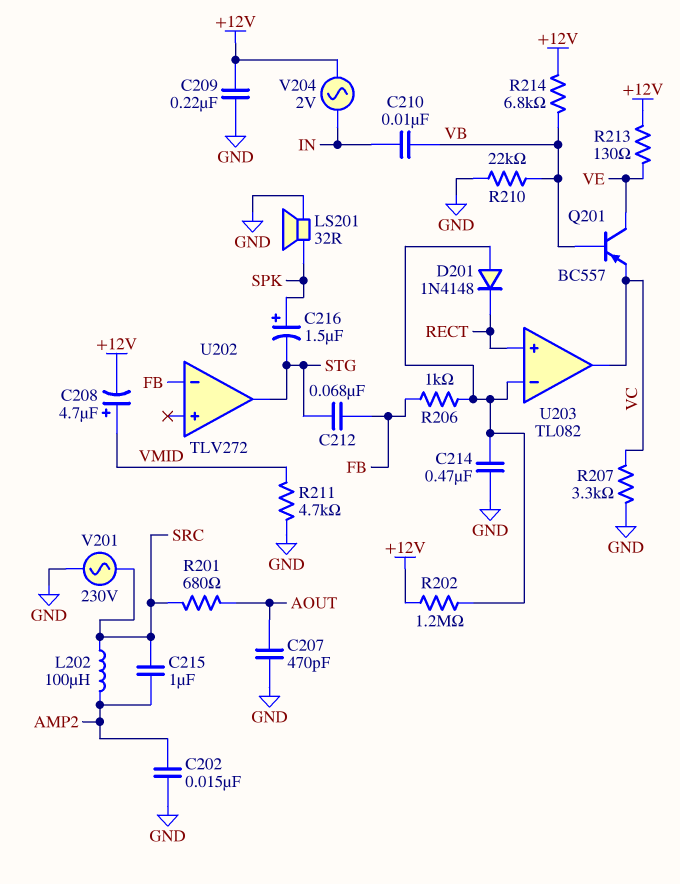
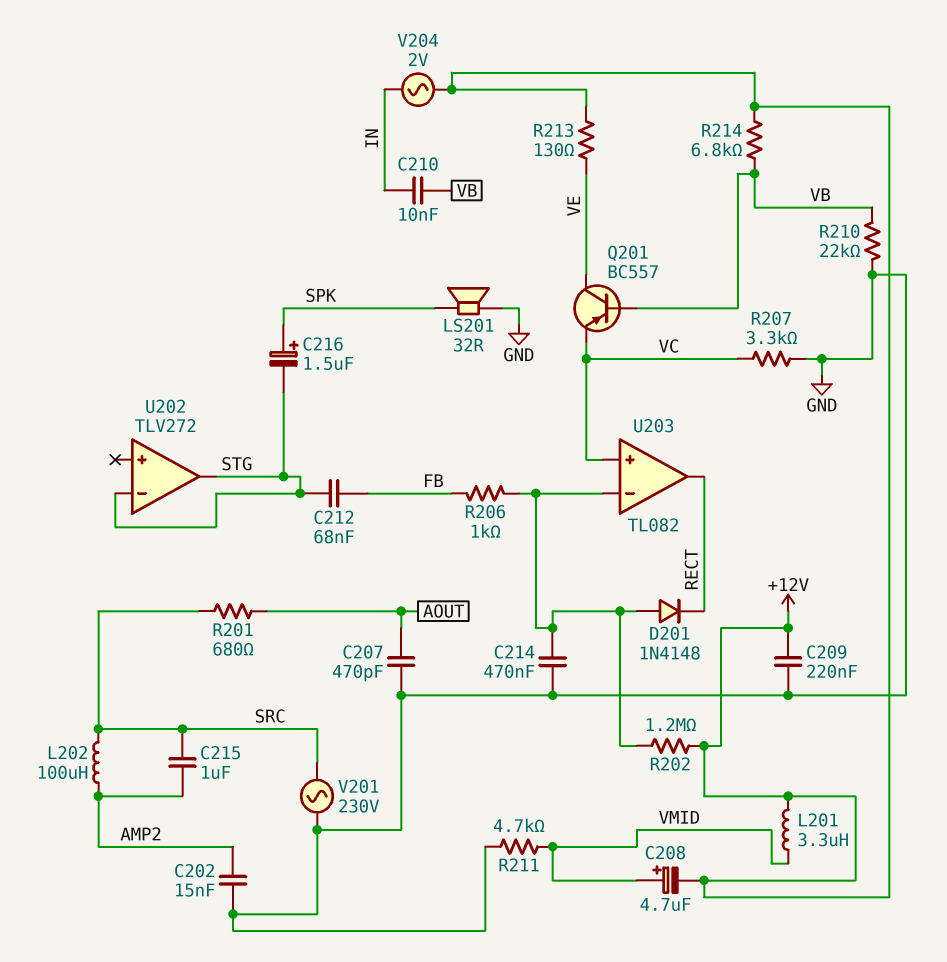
L201: none -> 3.3uH (+12V, VMID)
U202 pin in-: FB -> STG
U203 pin in+: RECT -> VC
U203 pin out: VC -> RECT

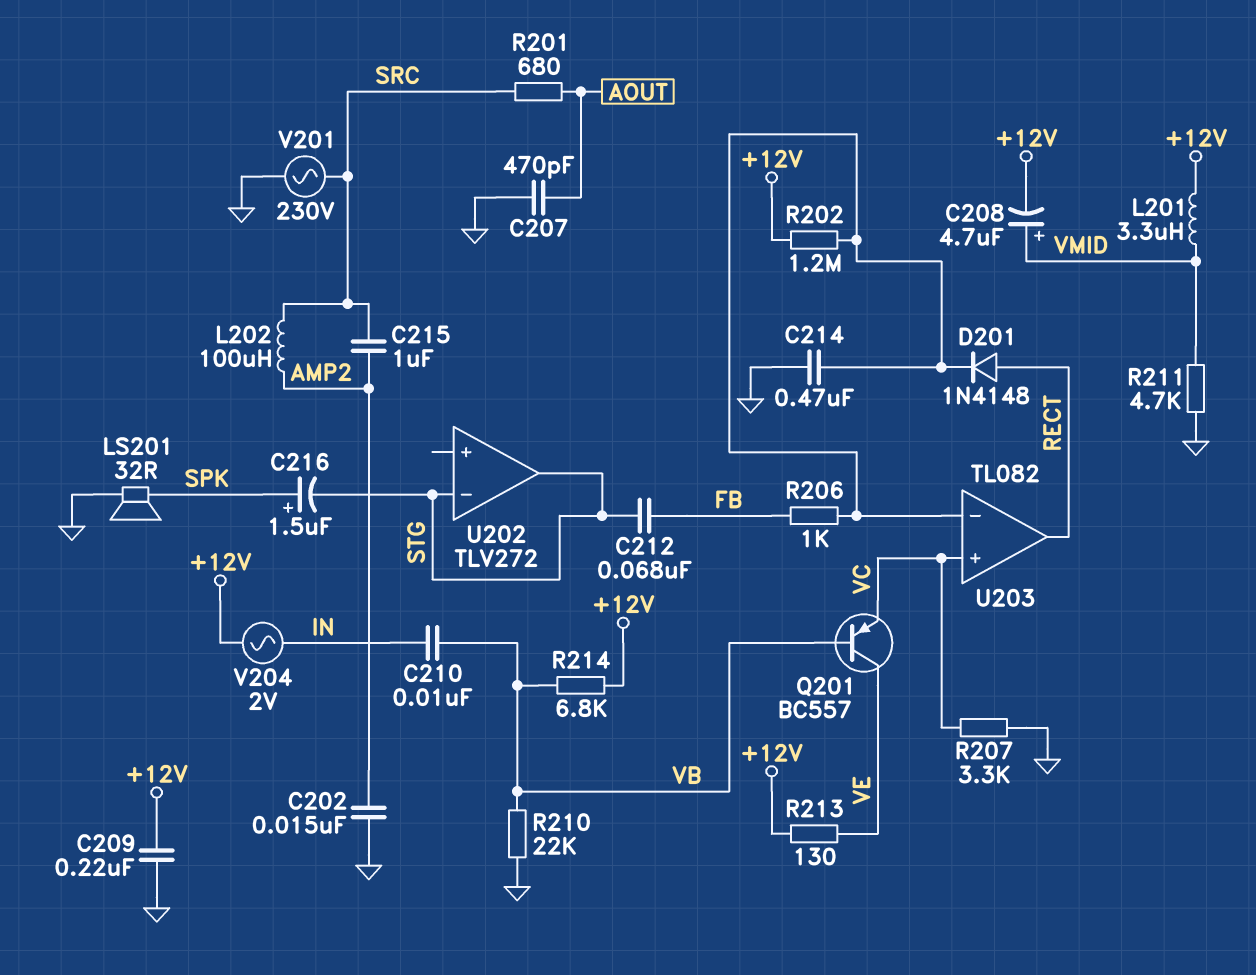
D201: diode 1N4148 (A U203/in-, K RECT) -> diode 1N4148 (A RECT, K U203/in-)

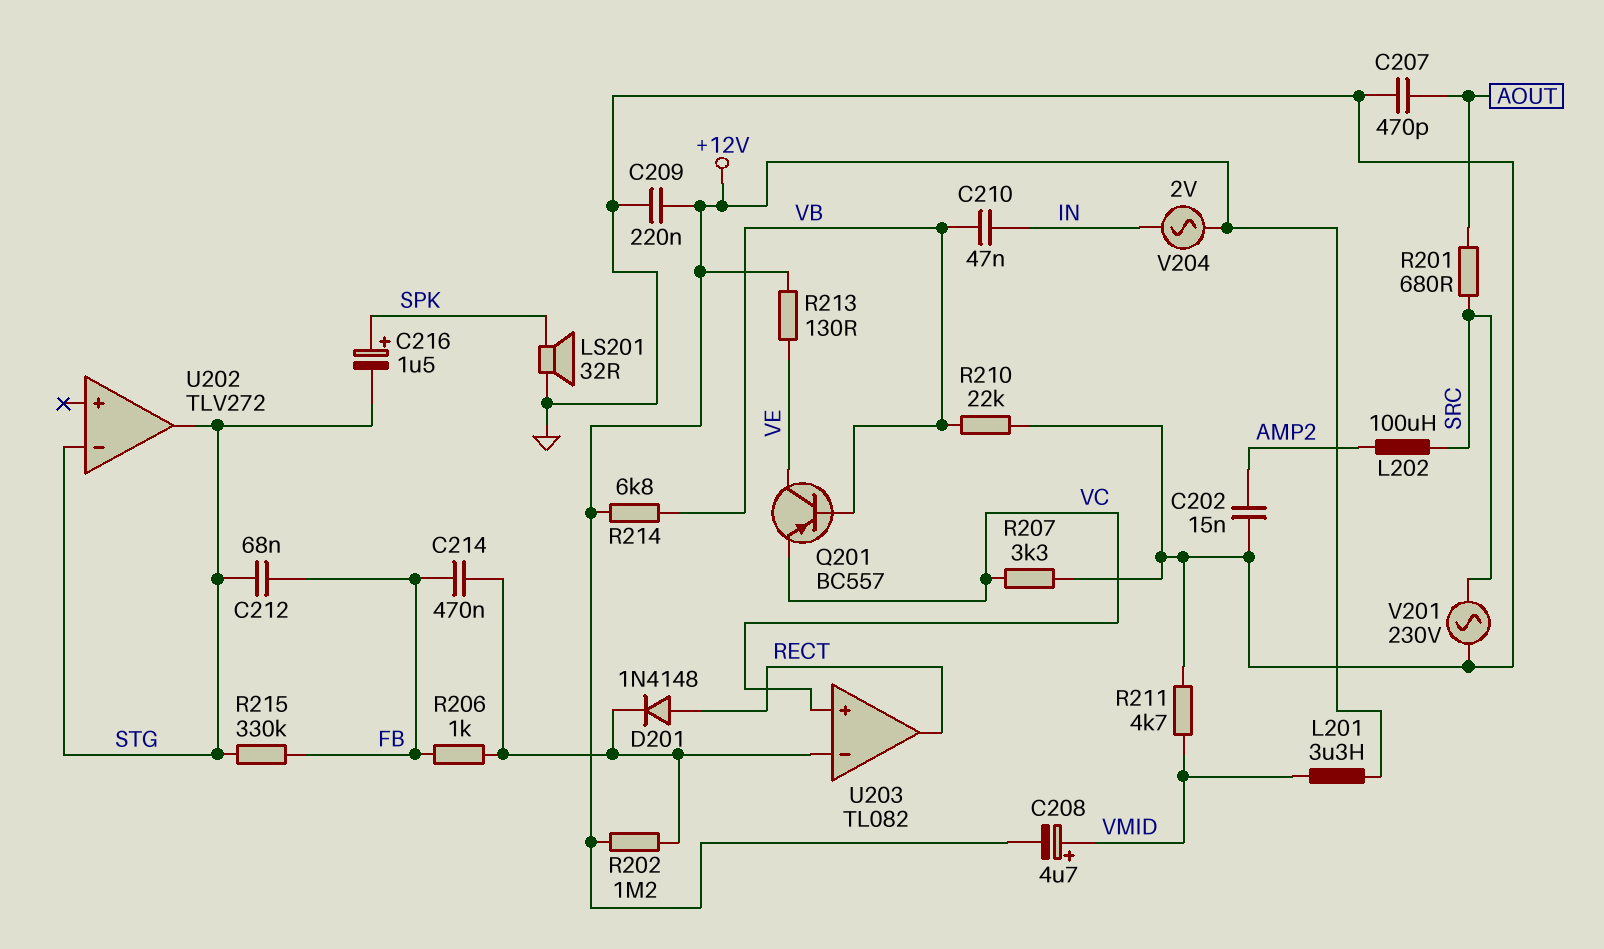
C210: 10nF (IN, VB) -> 47nF (IN, VB)
C214: 470nF (GND, U203/in-) -> 470nF (FB, U203/in-)
C215: 1uF (AMP2, SRC) -> none
R215: none -> 330k (FB, STG)

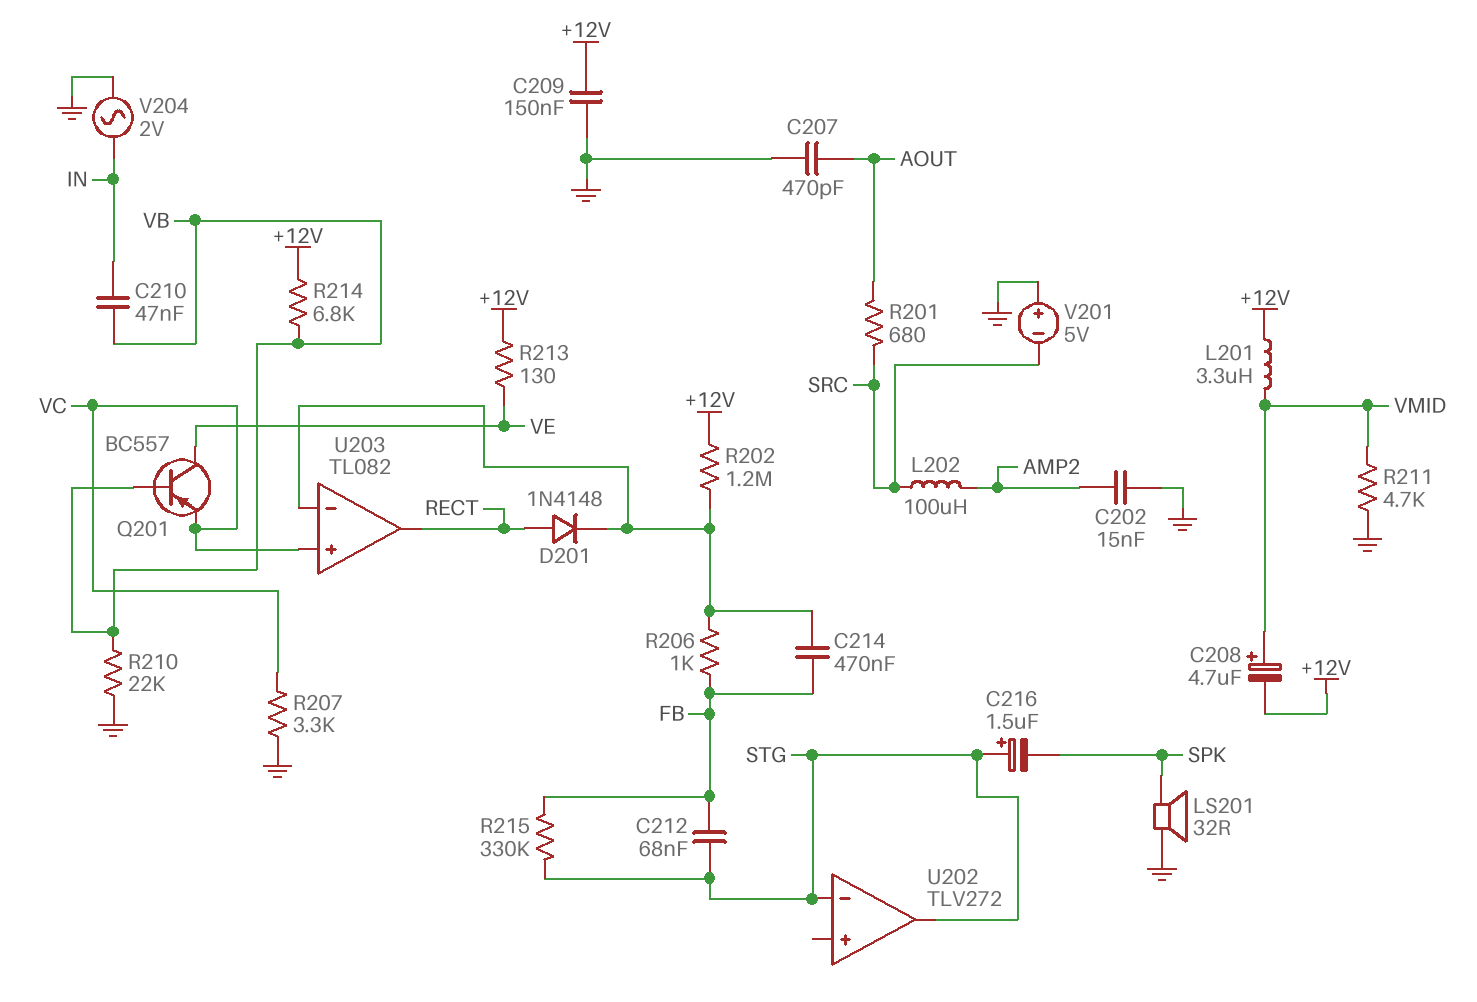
C209: 220nF (+12V, GND) -> 150nF (+12V, GND)
C216: 1.5uF (plus SPK, minus STG) -> 1.5uF (plus STG, minus SPK)
V201: AC 230V (GND, SRC) -> 5V (plus GND, minus SRC)
V204: AC 2V (+12V, IN) -> AC 2V (GND, IN)

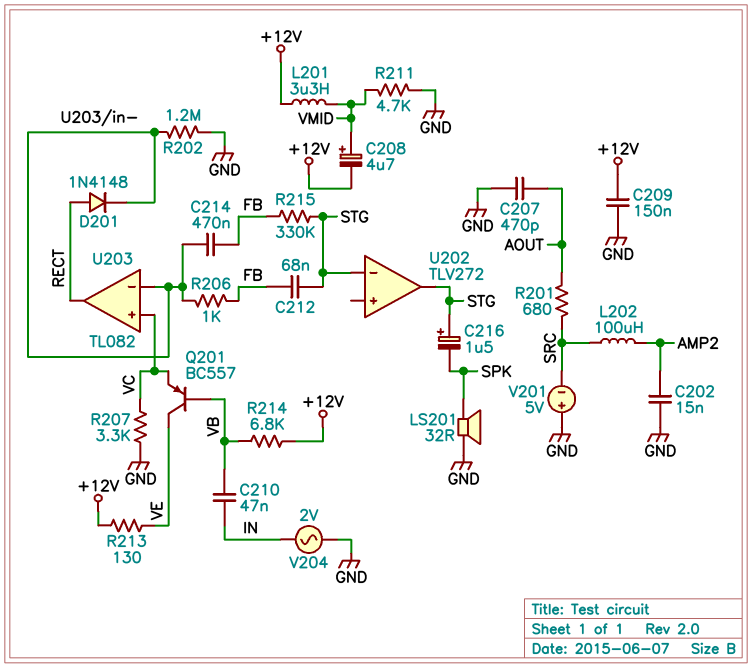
R202: 1.2M (+12V, U203/in-) -> 1.2M (GND, U203/in-)
R210: 22k (GND, VB) -> none

